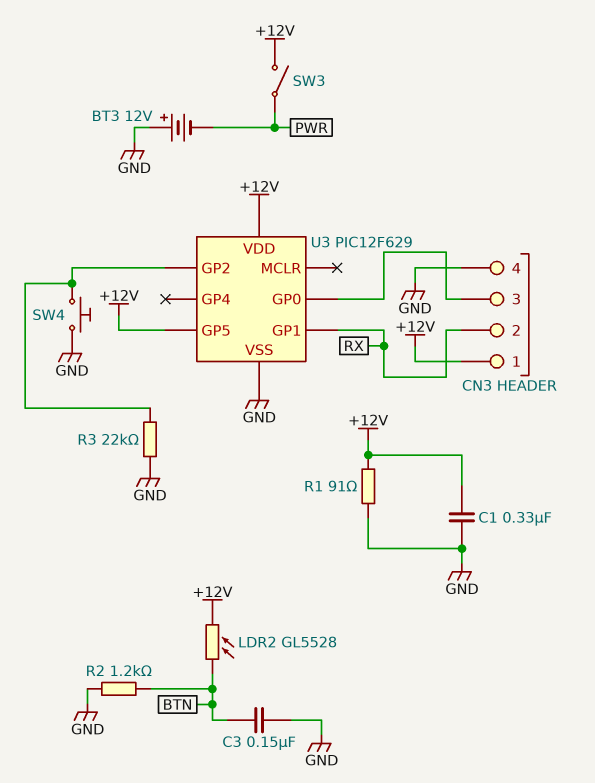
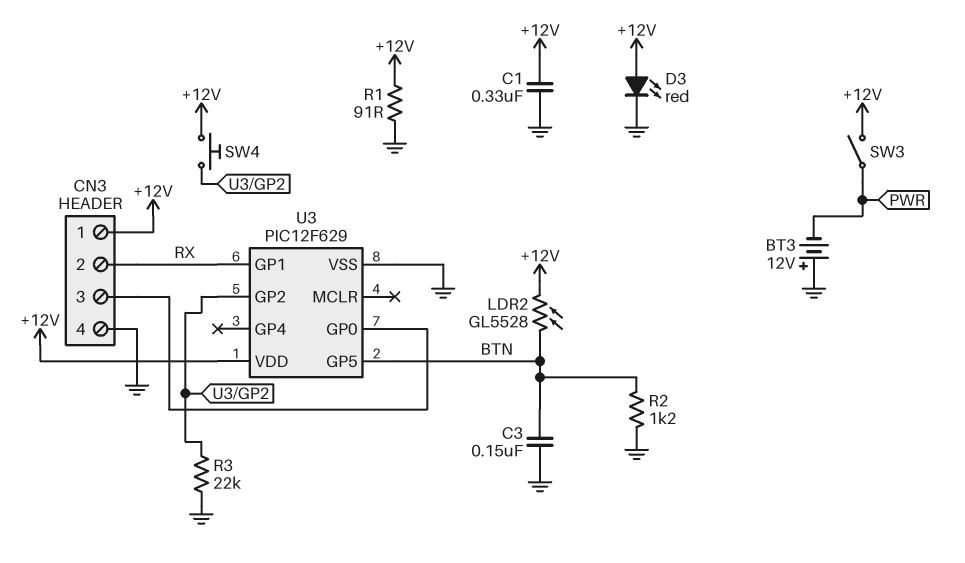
D3: none -> LED red (A +12V, K GND)
SW4: button (GND, U3/GP2) -> button (+12V, U3/GP2)
U3 pin GP5: +12V -> BTN

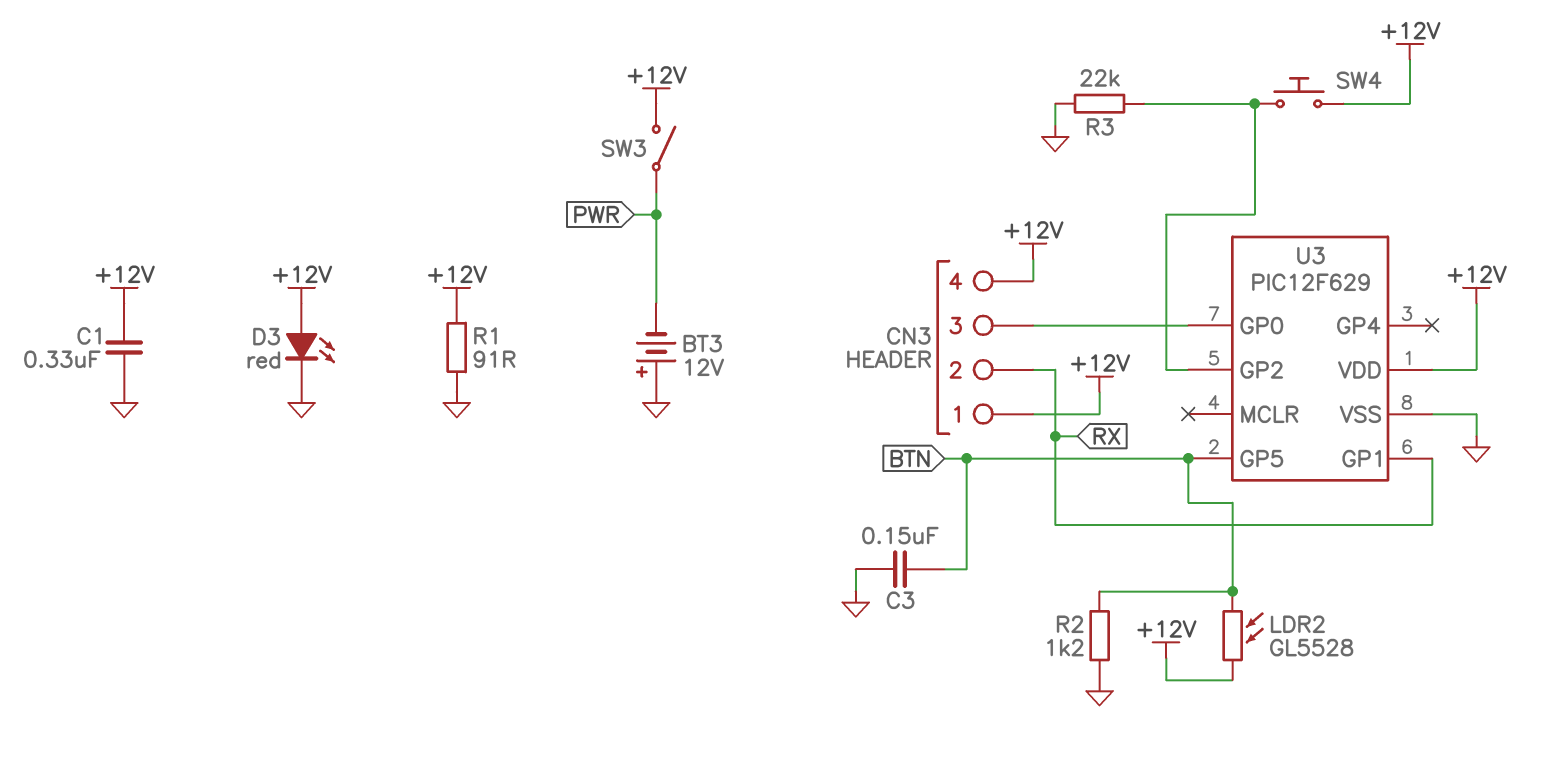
CN3 pin 4: GND -> +12V

